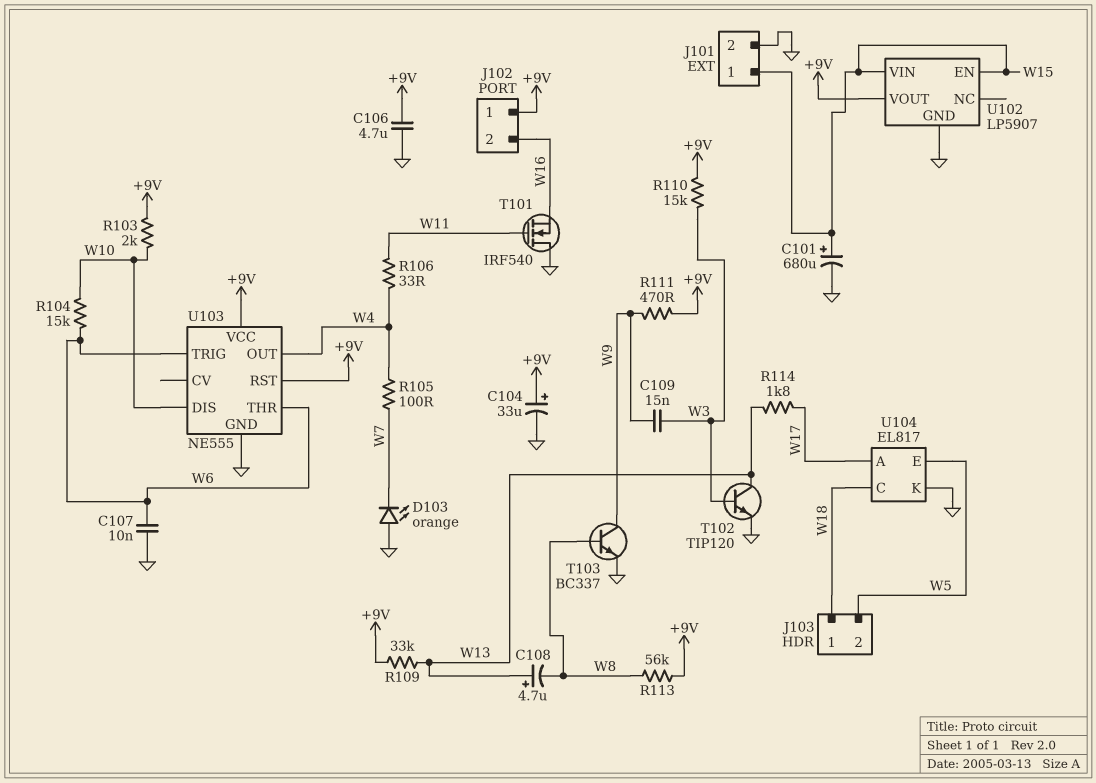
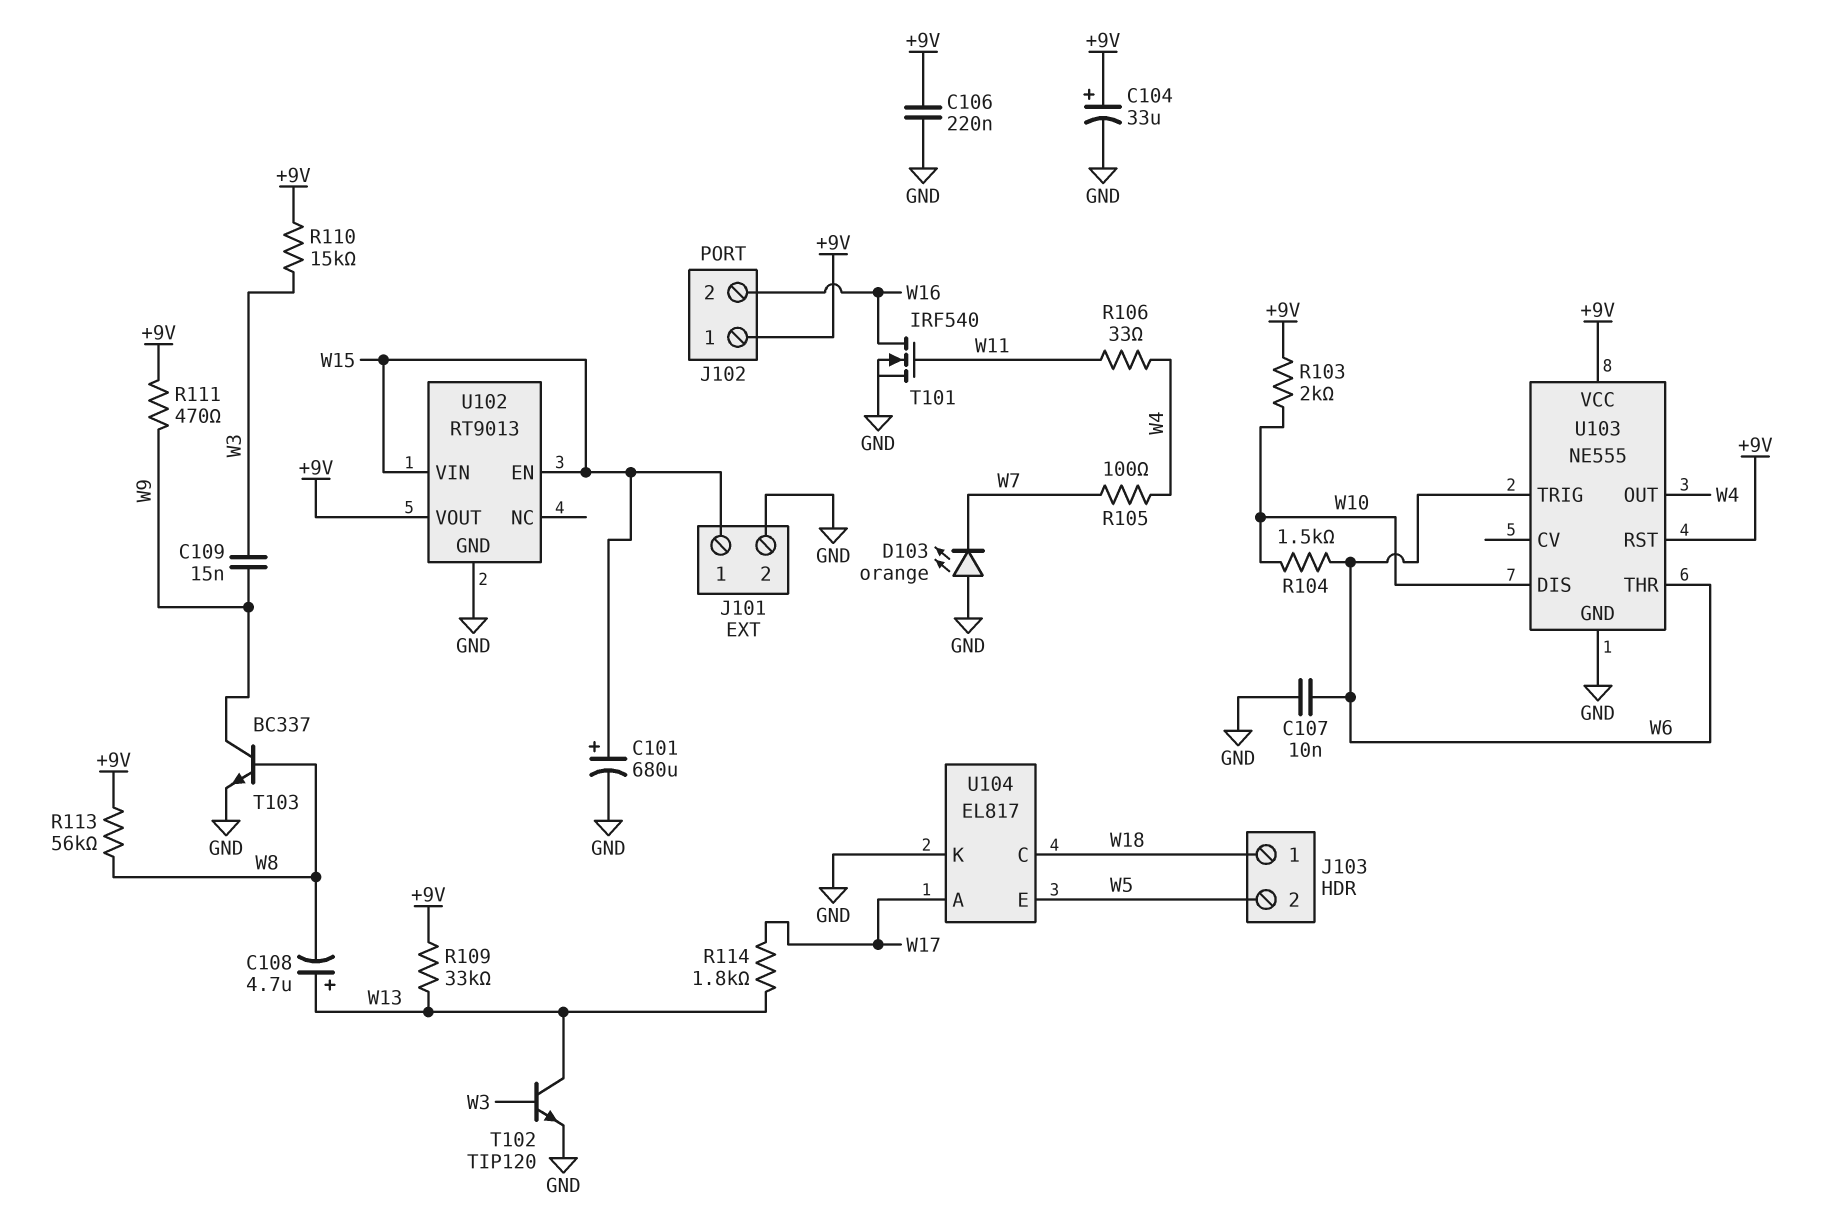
C106: 4.7uF (+9V, GND) -> 220nF (+9V, GND)
R104: 15k (W6, W10) -> 1.5k (W6, W10)
T101: NMOS IRF540 (G W11, D GND, S W16) -> NMOS IRF540 (G W11, D W16, S GND)
U102: LP5907 -> RT9013

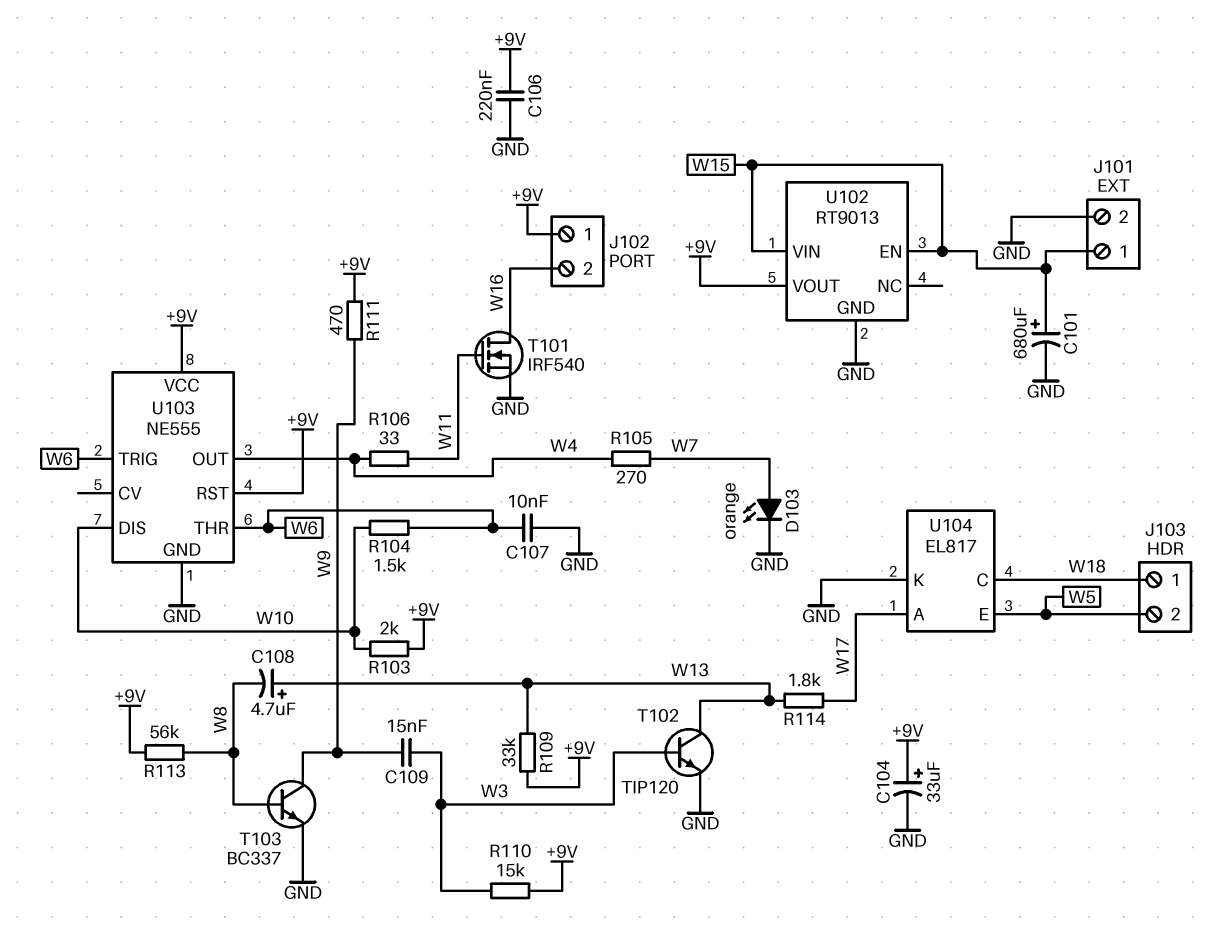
D103: LED orange (A GND, K W7) -> LED orange (A W7, K GND)
R105: 100 (W4, W7) -> 270 (W4, W7)

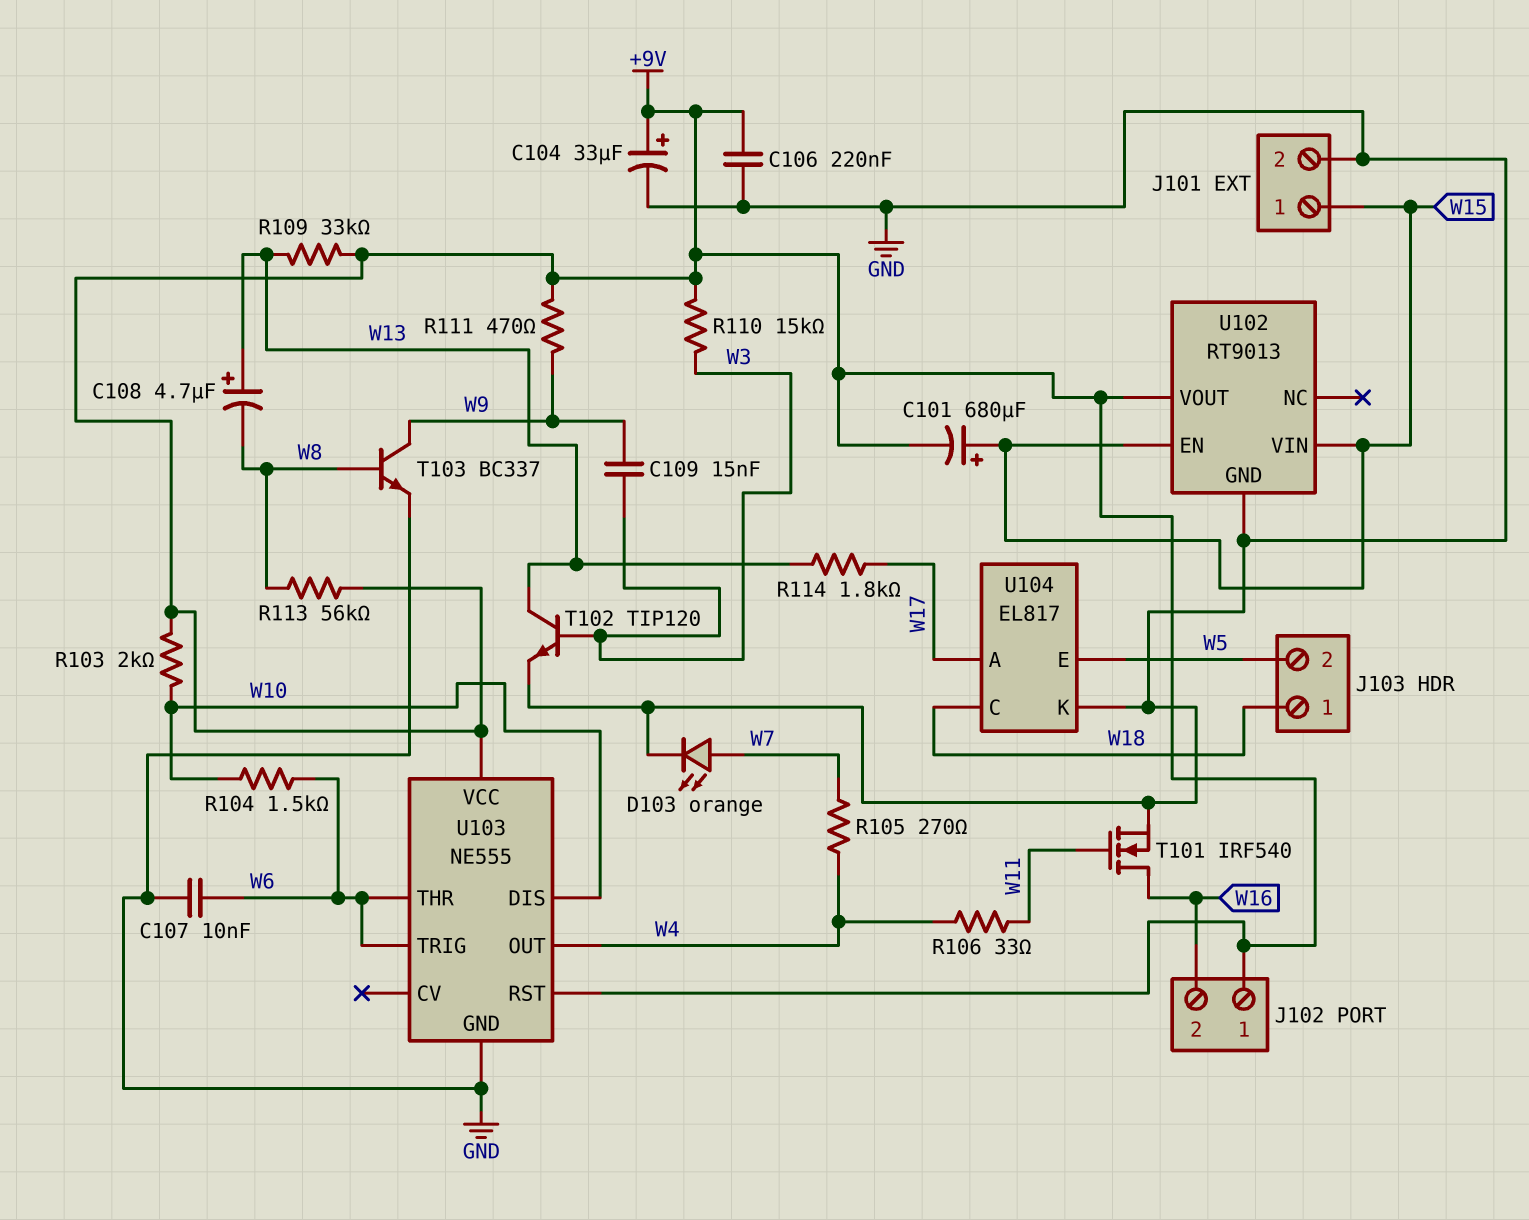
C101: 680uF (plus W15, minus GND) -> 680uF (plus W15, minus +9V)

